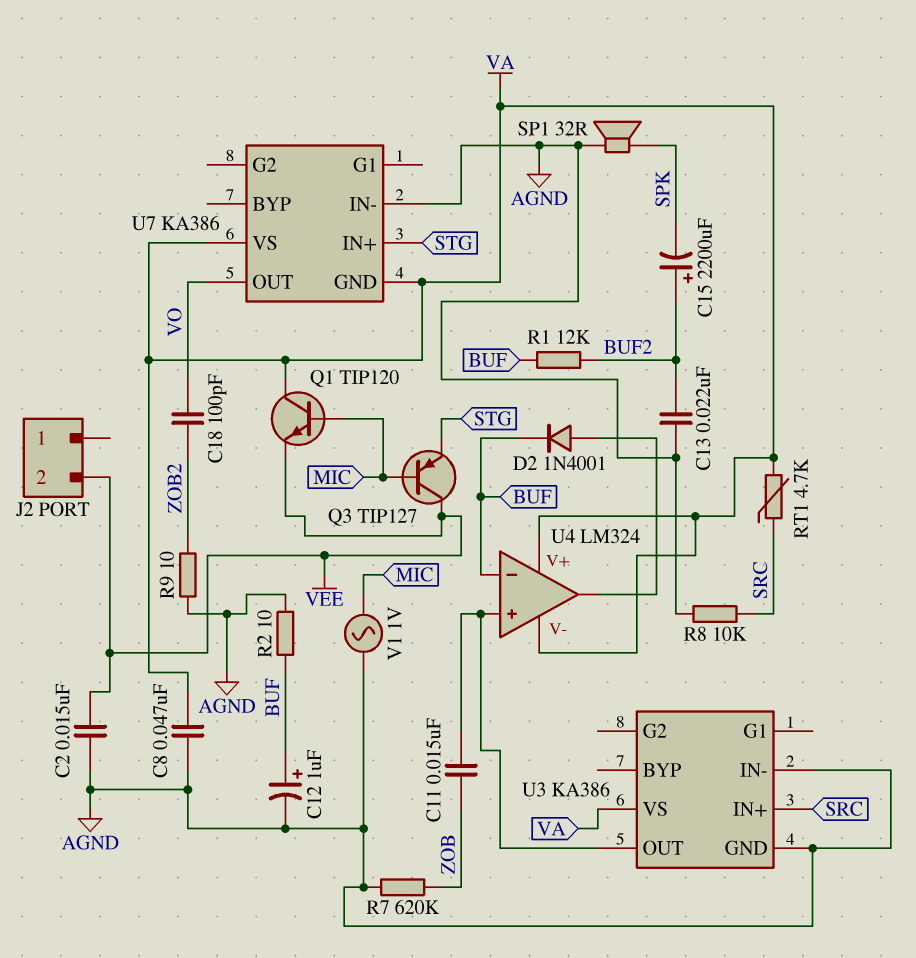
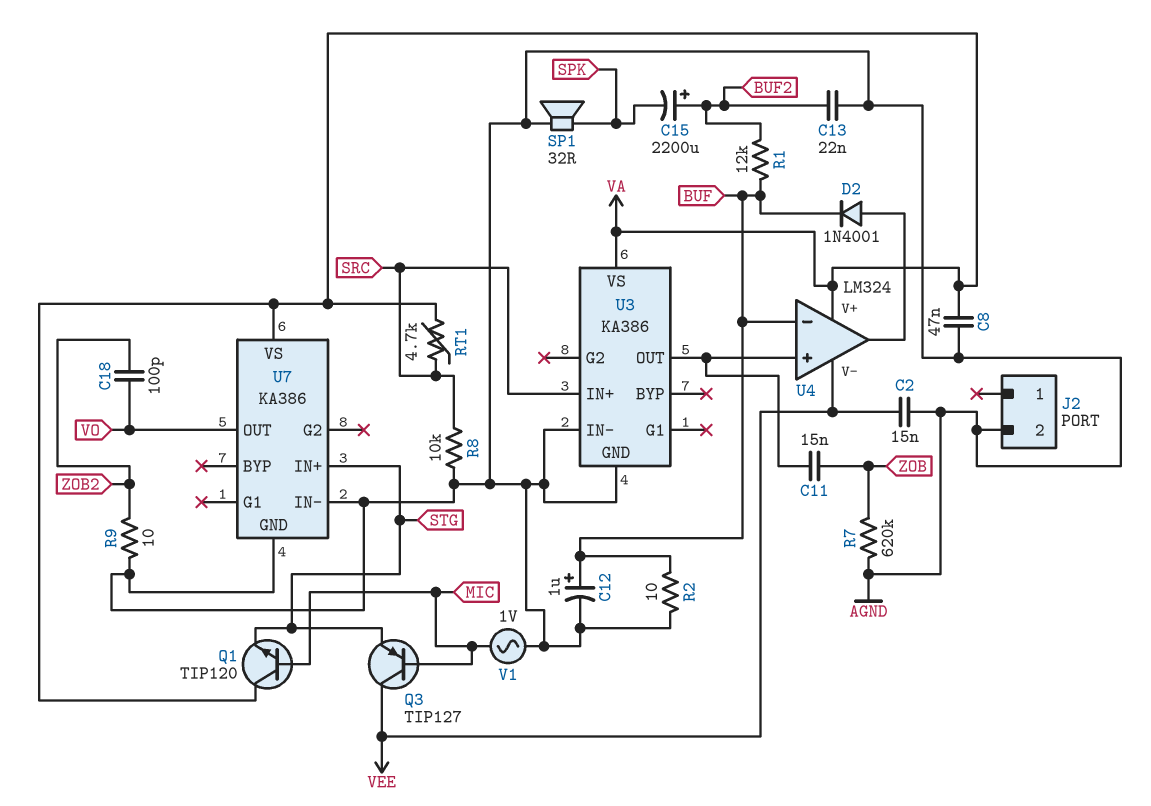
J2 pin 2: VEE -> AGND
Q1: NPN TIP120 (B MIC, C VA, E VEE) -> NPN TIP120 (B MIC, C VA, E STG)
U4 pin V-: VA -> VEE
U7 pin GND: VA -> AGND

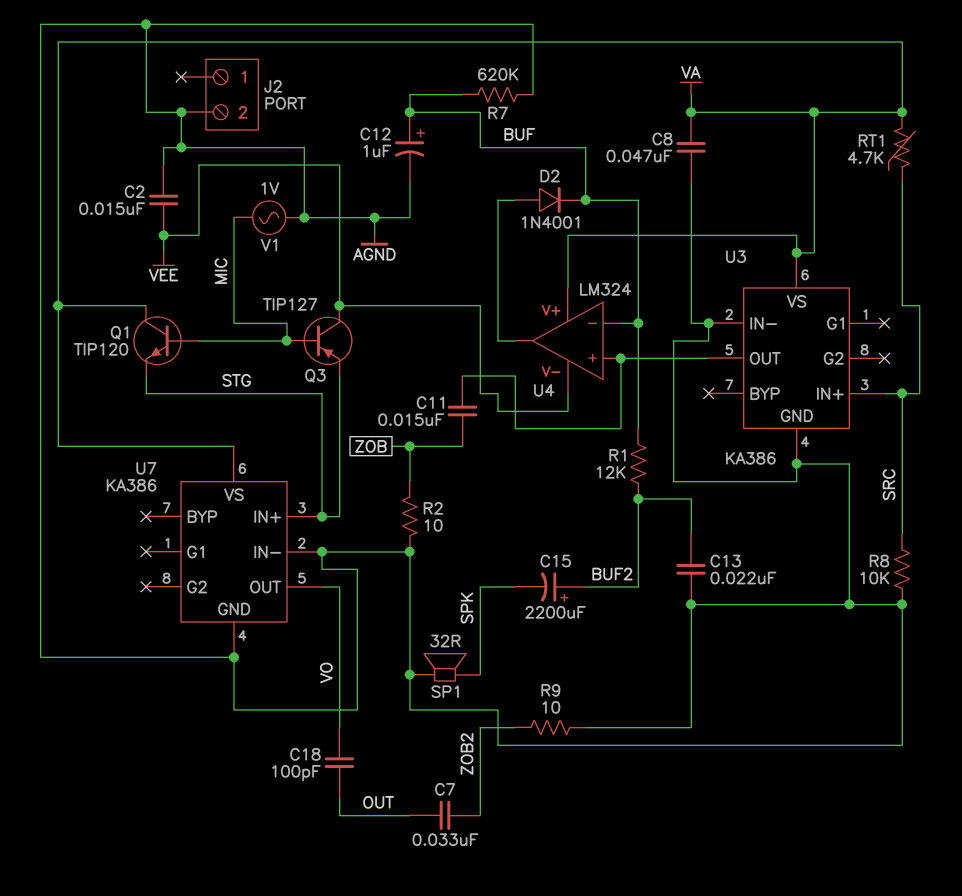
C7: none -> 33nF (OUT, ZOB2)
C18: 100pF (VO, ZOB2) -> 100pF (OUT, VO)
R2: 10 (AGND, BUF) -> 10 (AGND, ZOB)
R7: 620k (AGND, ZOB) -> 620k (AGND, BUF)

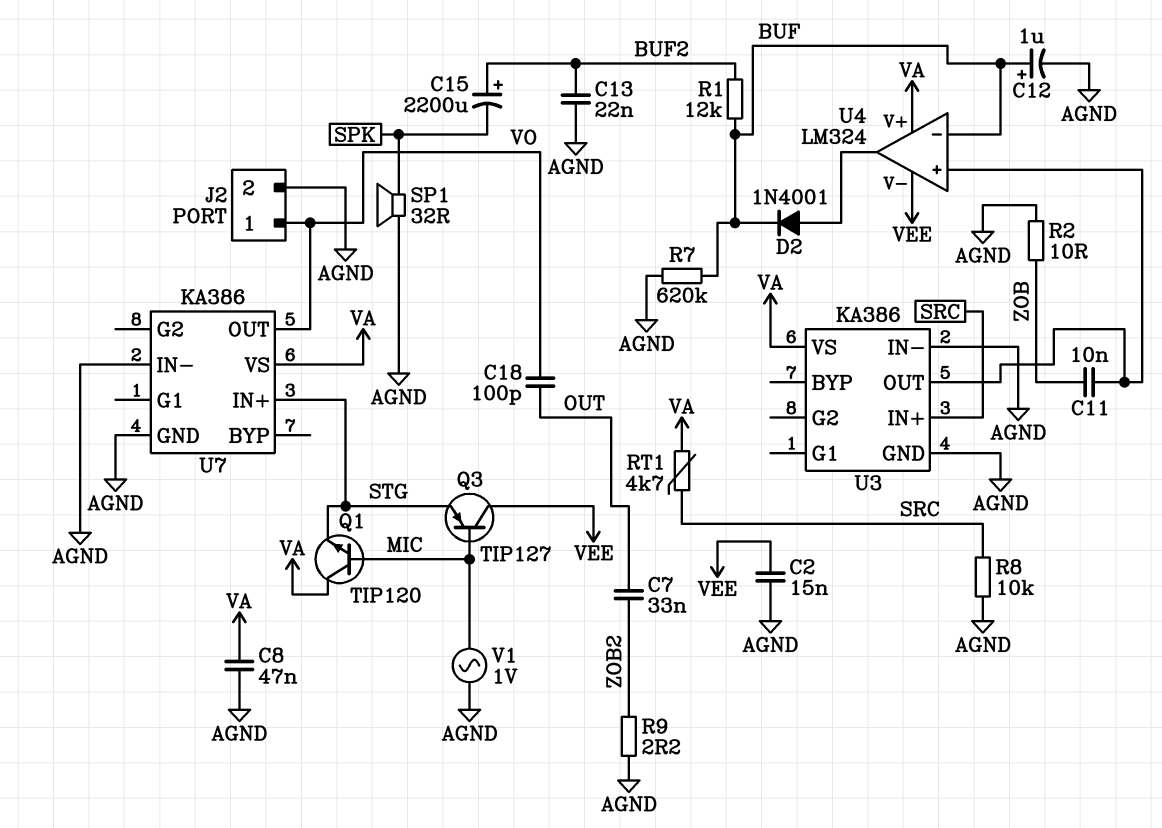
C11: 15nF (U3/OUT, ZOB) -> 10nF (U3/OUT, ZOB)
J2 pin 1: none -> VO
R9: 10 (AGND, ZOB2) -> 2.2 (AGND, ZOB2)

